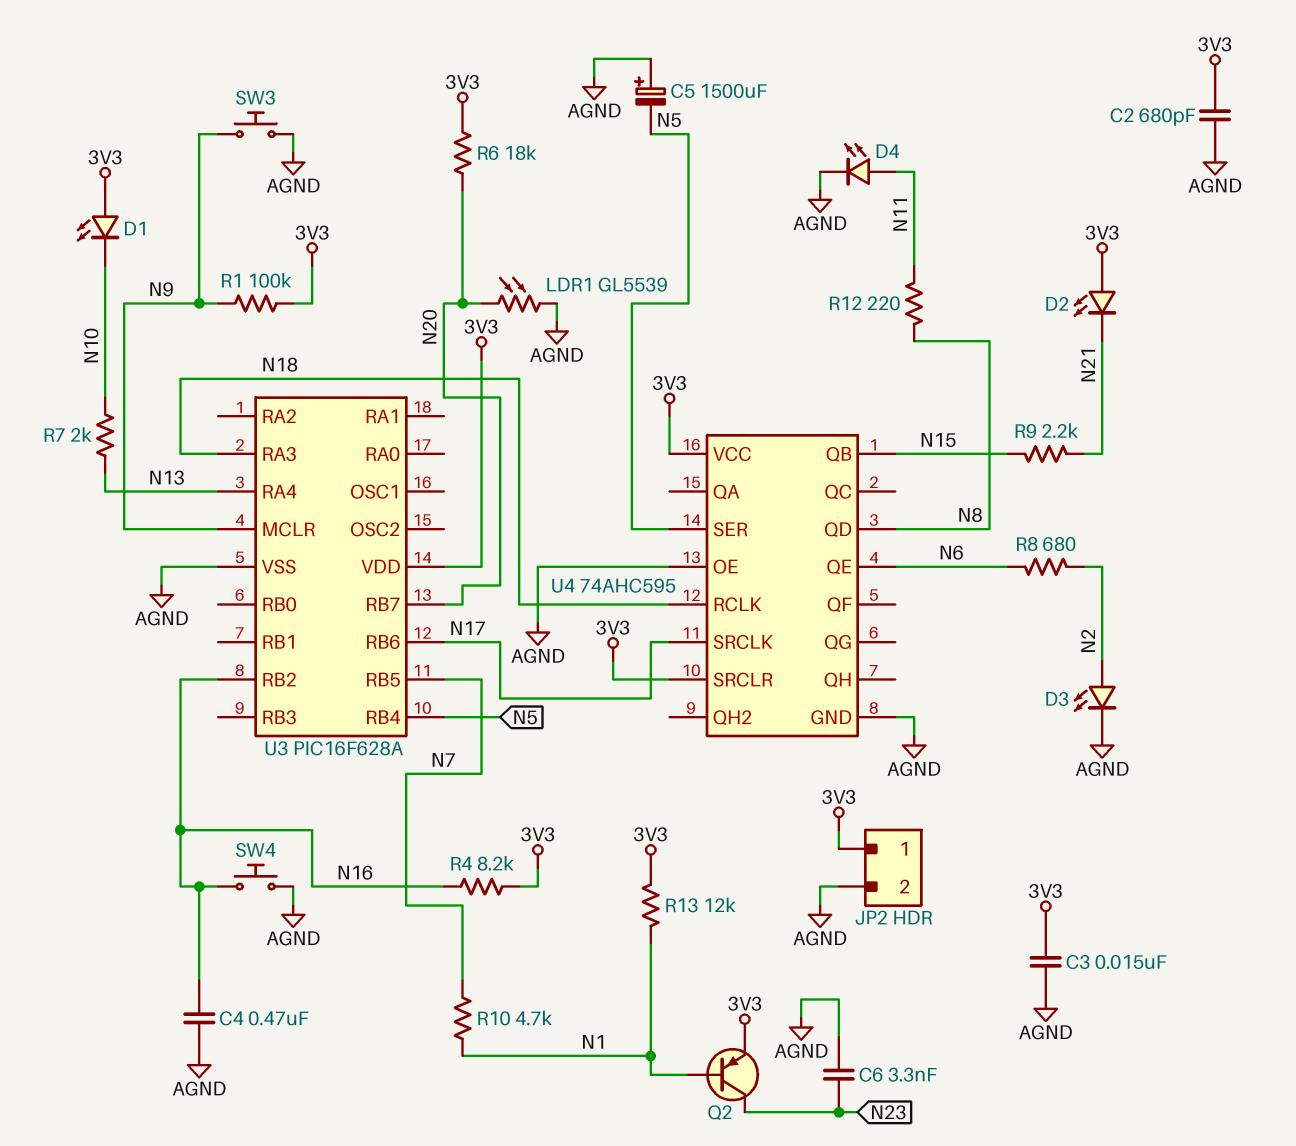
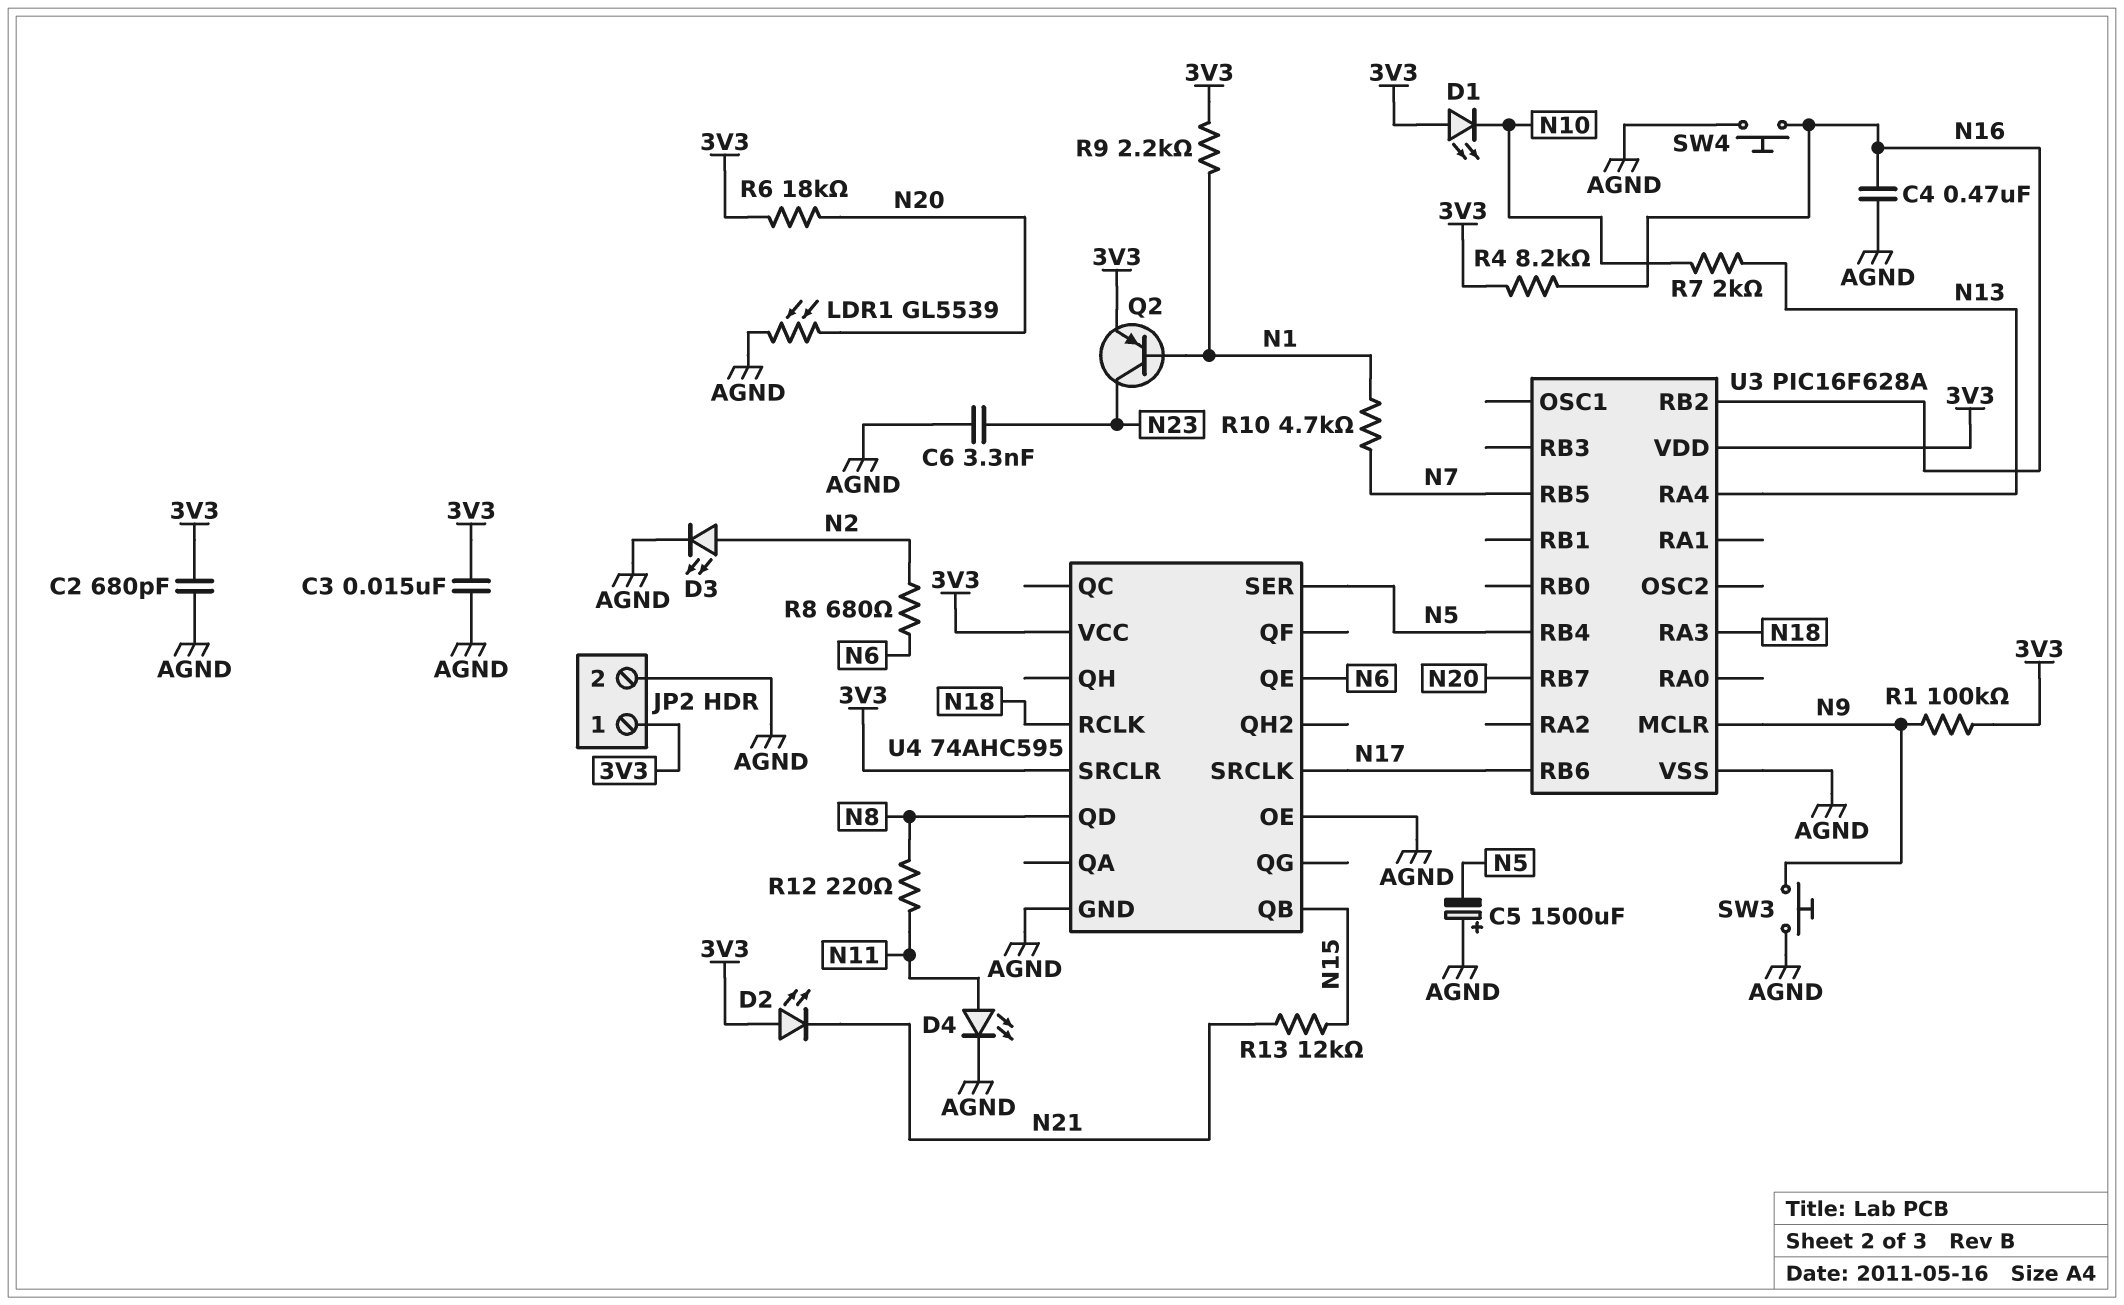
R9: 2.2k (N15, N21) -> 2.2k (3V3, N1)
R13: 12k (3V3, N1) -> 12k (N15, N21)

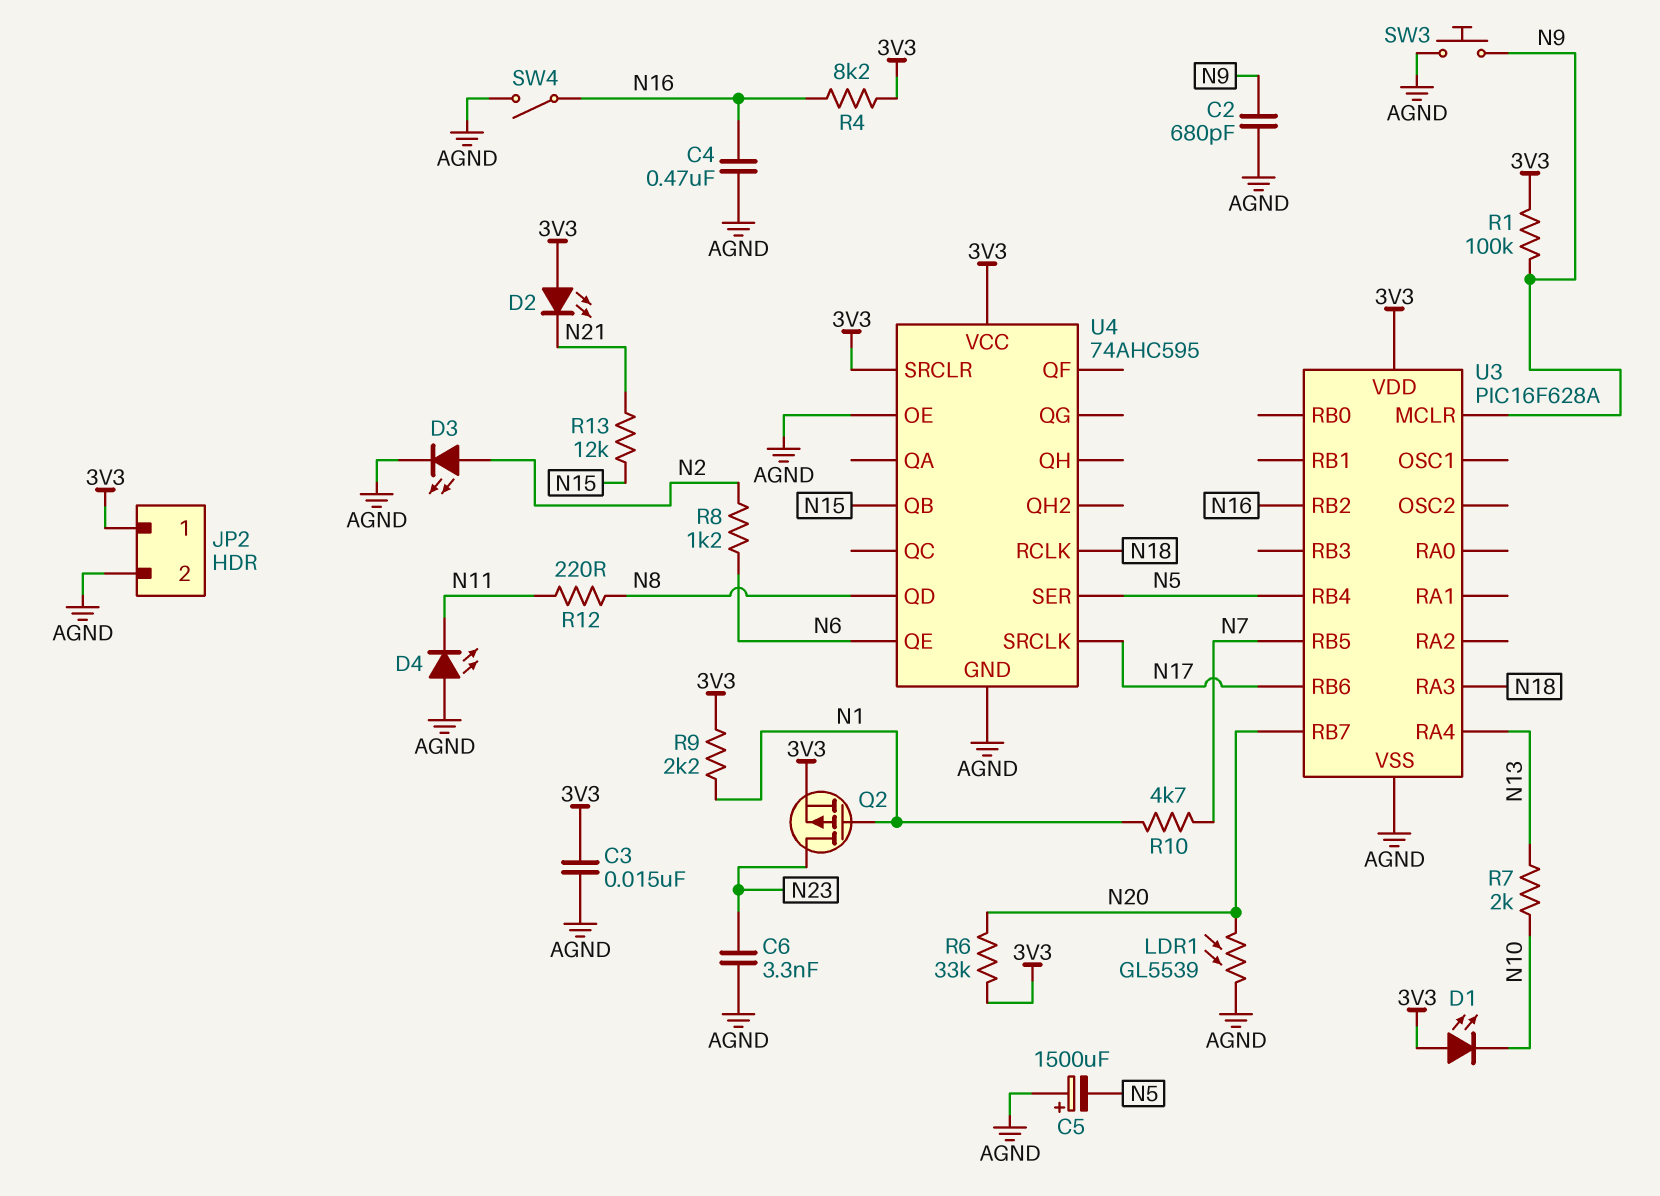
C2: 680pF (3V3, AGND) -> 680pF (AGND, N9)
D4: LED (A N11, K AGND) -> LED (A AGND, K N11)
Q2: PNP (B N1, C N23, E 3V3) -> PMOS (G N1, D N23, S 3V3)
R6: 18k (3V3, N20) -> 33k (3V3, N20)
R8: 680 (N2, N6) -> 1.2k (N2, N6)
SW4: button (AGND, N16) -> switch (AGND, N16)

